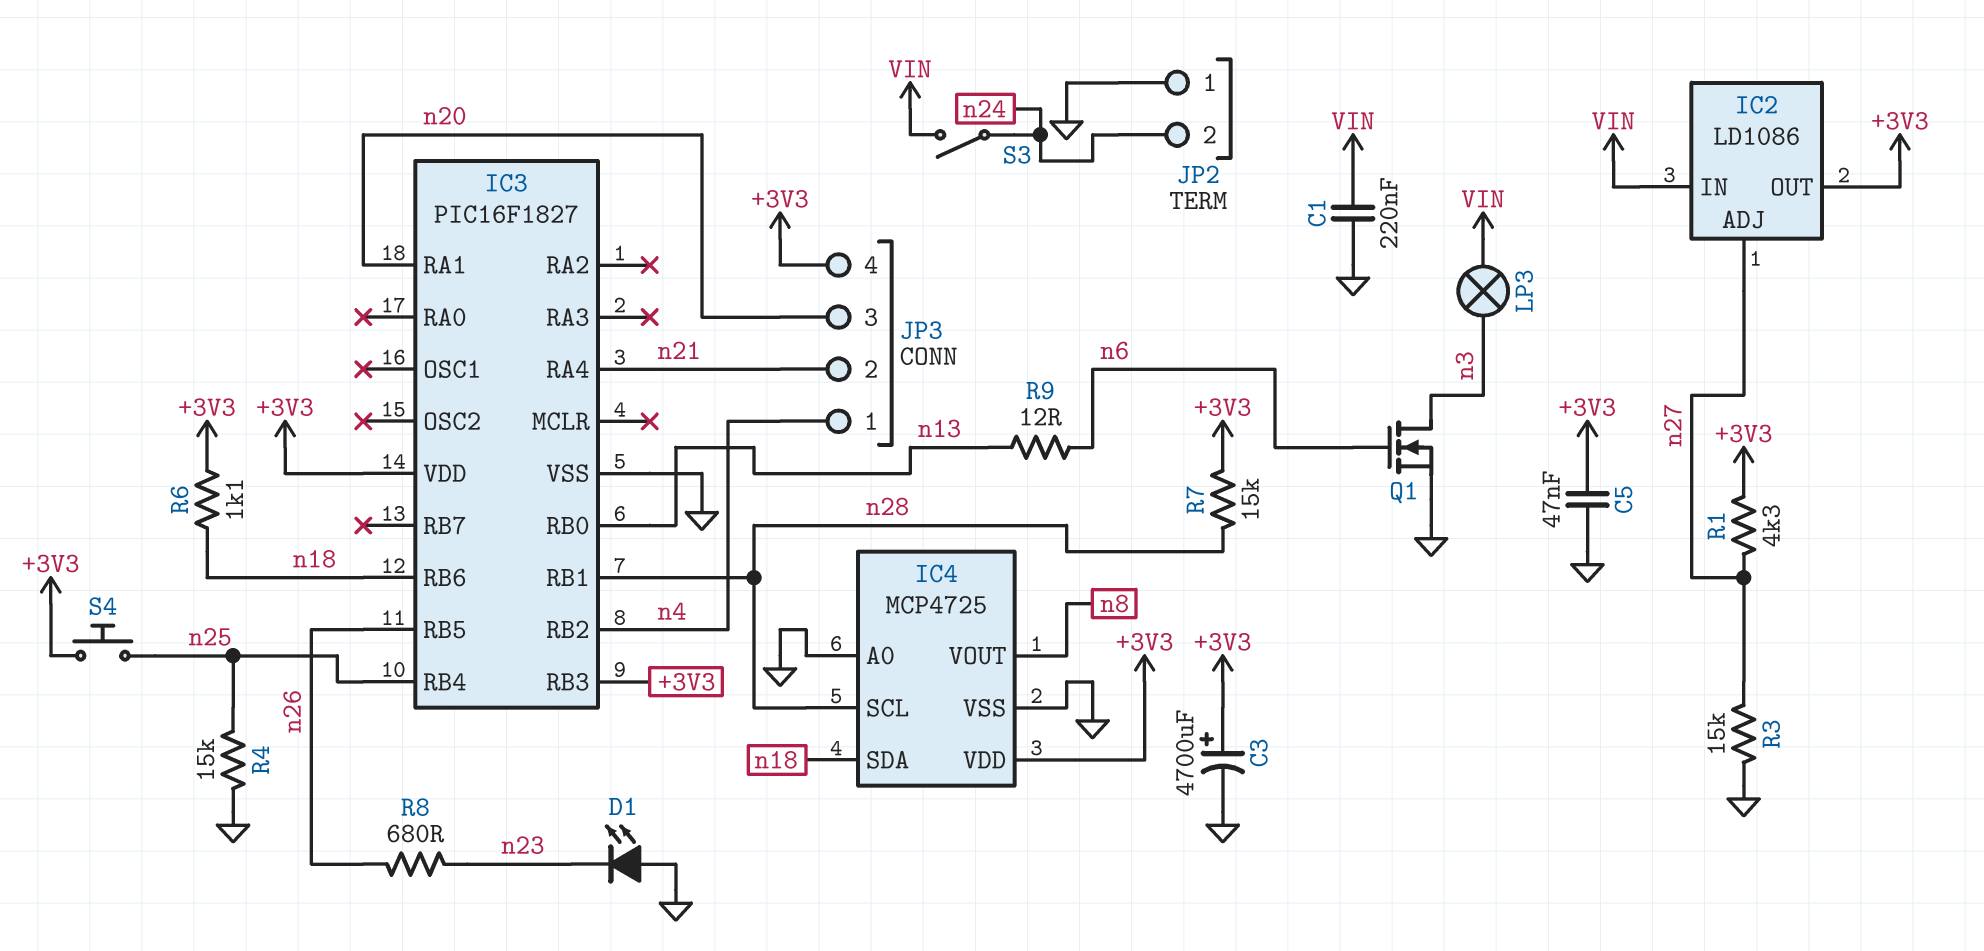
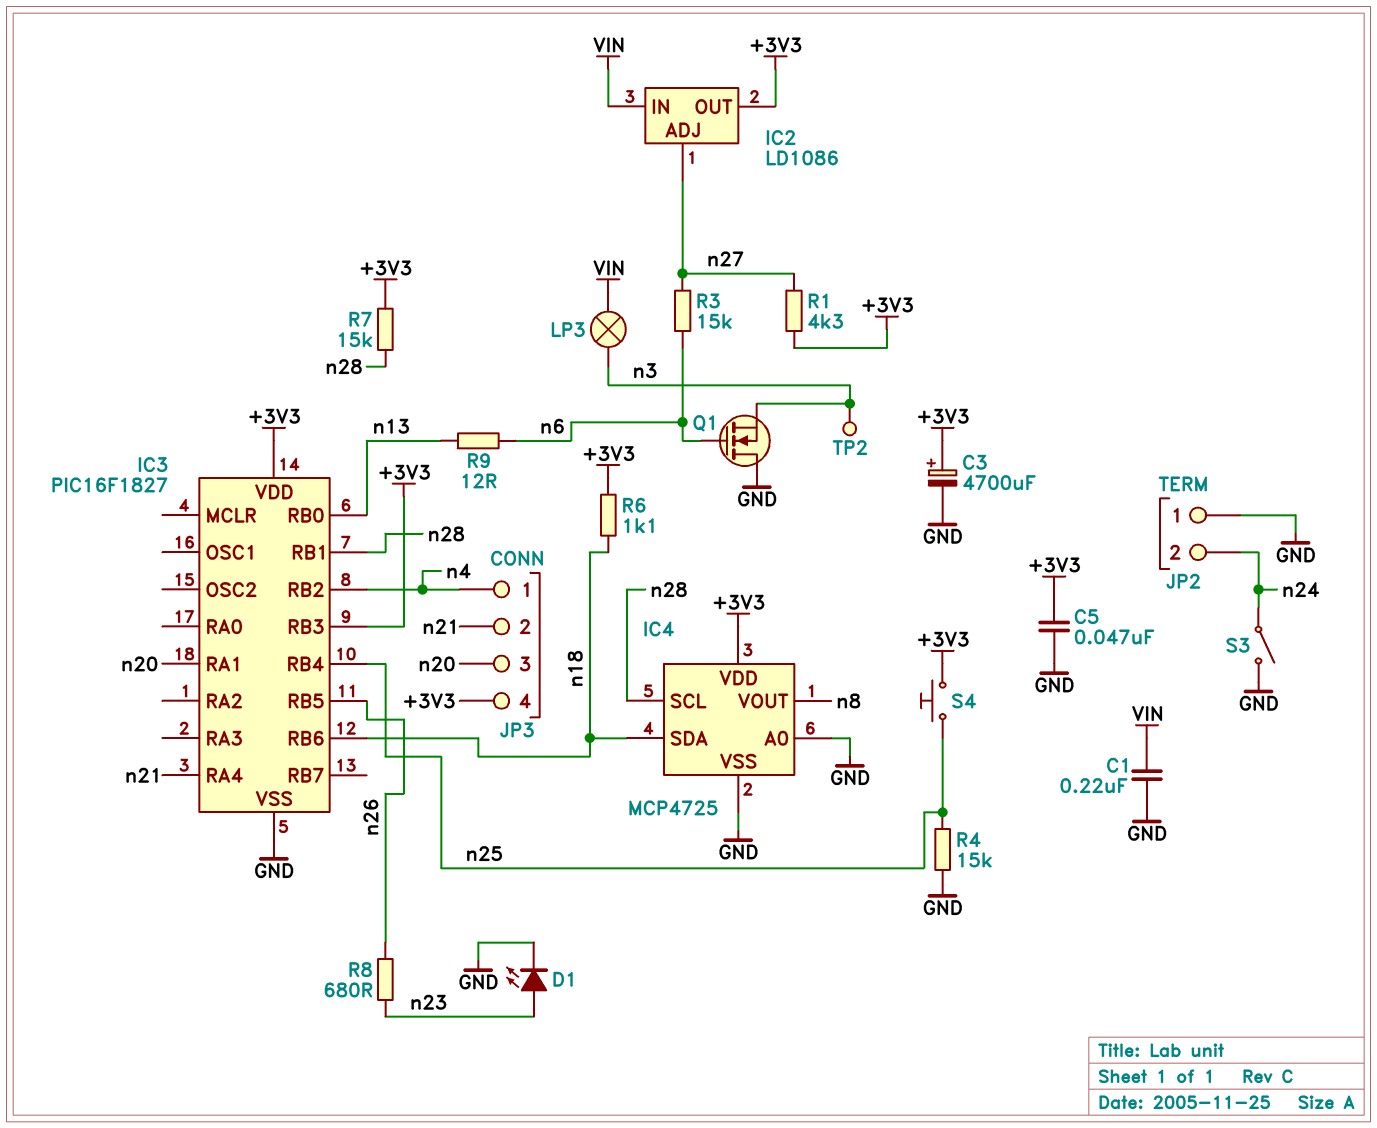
D1: LED (A GND, K n23) -> LED (A n23, K GND)
Q1: NMOS (G n6, D n3, S GND) -> NMOS (G n6, D GND, S n3)
R3: 15k (GND, n27) -> 15k (n6, n27)
S3: switch (VIN, n24) -> switch (GND, n24)
TP2: none -> test point (n3)

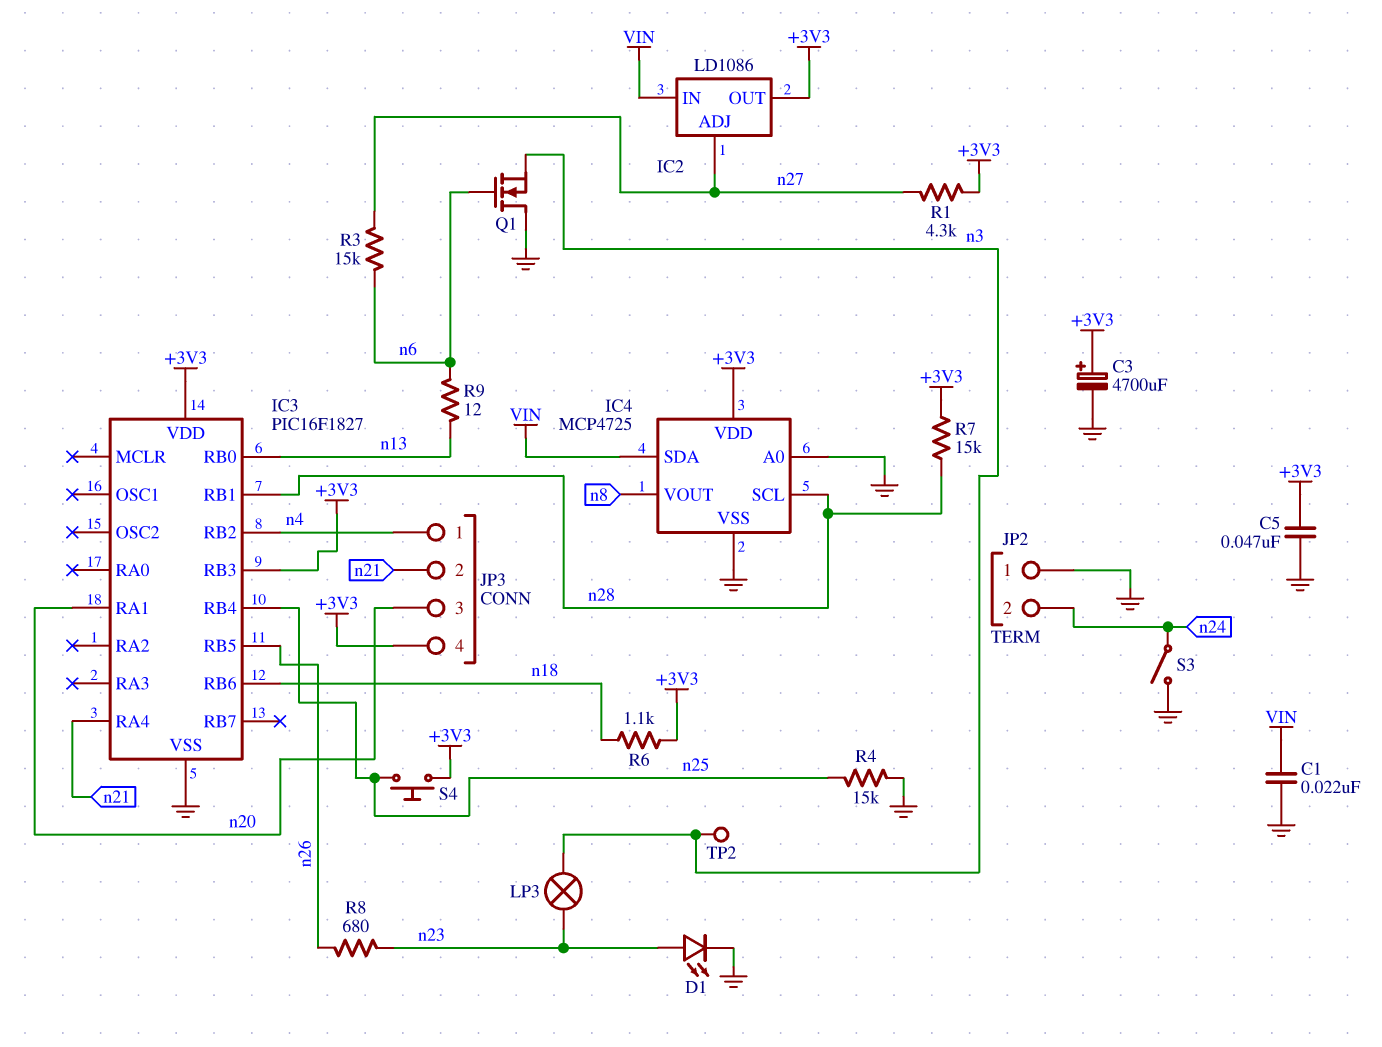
C1: 220nF (GND, VIN) -> 22nF (GND, VIN)
IC4 pin SDA: n18 -> VIN
LP3: lamp (VIN, n3) -> lamp (n3, n23)

